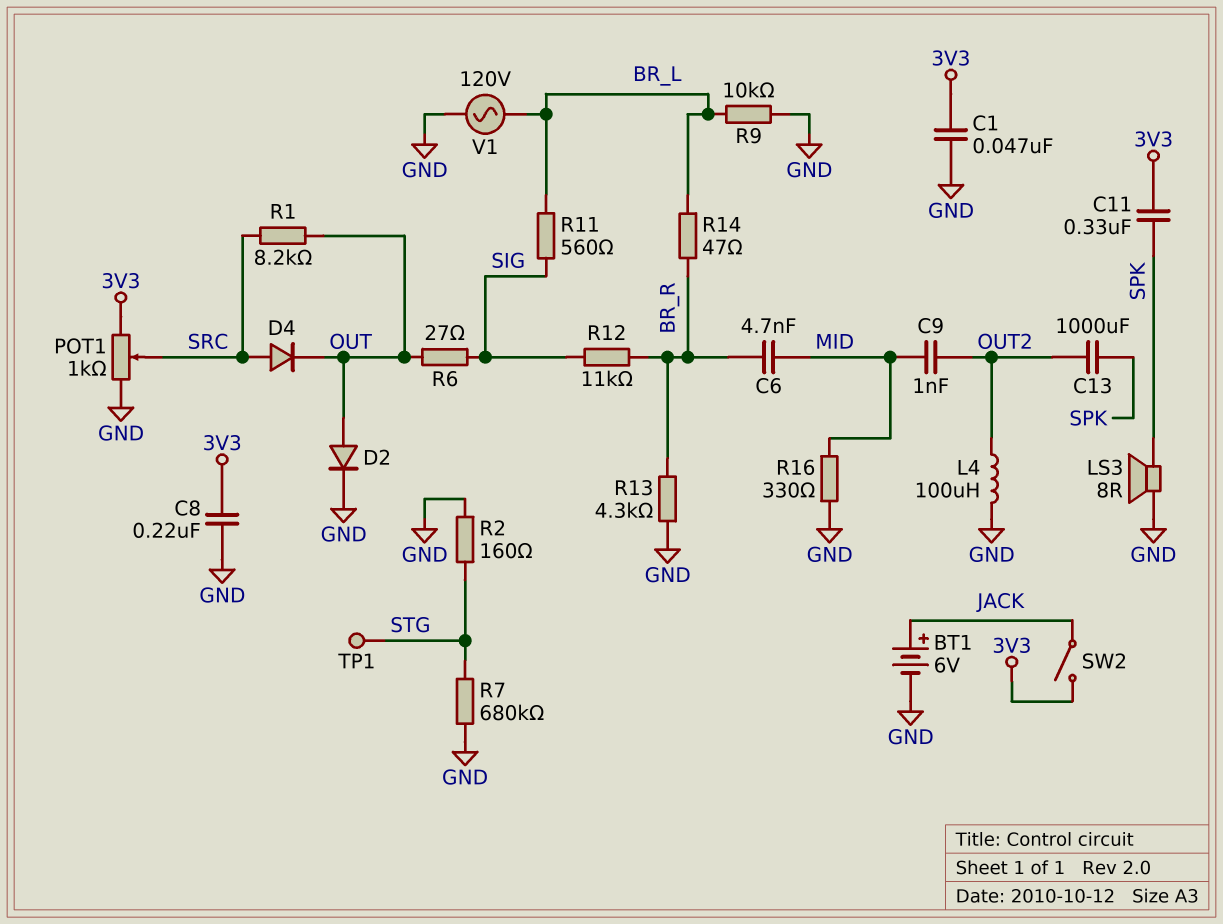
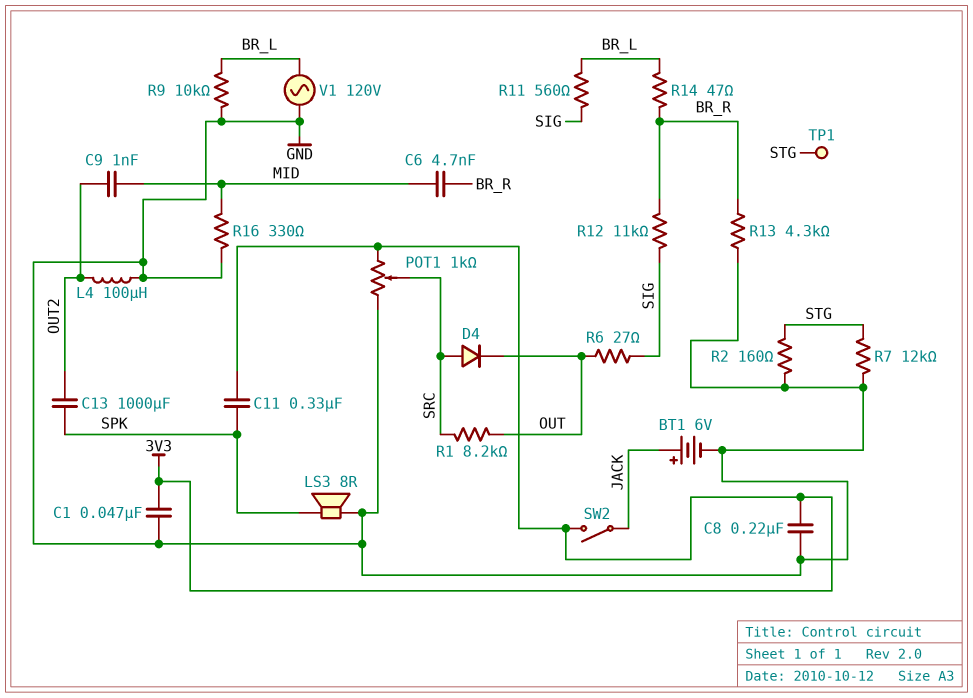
D2: diode (A OUT, K GND) -> none
R7: 680k (GND, STG) -> 12k (GND, STG)

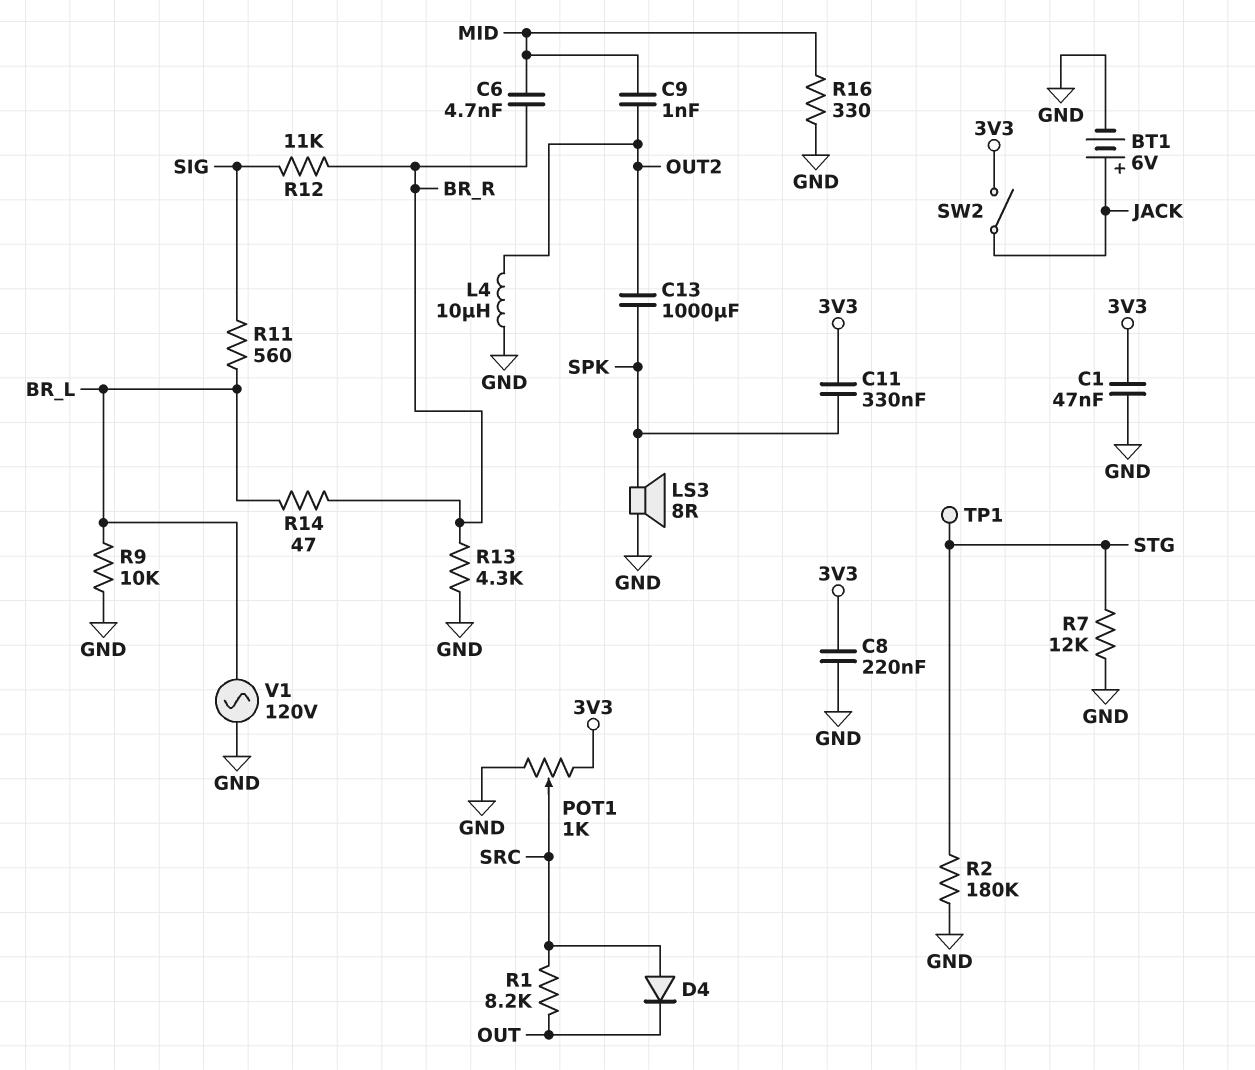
L4: 100uH (GND, OUT2) -> 10uH (GND, OUT2)
R2: 160 (GND, STG) -> 180k (GND, STG)
R6: 27 (OUT, SIG) -> none

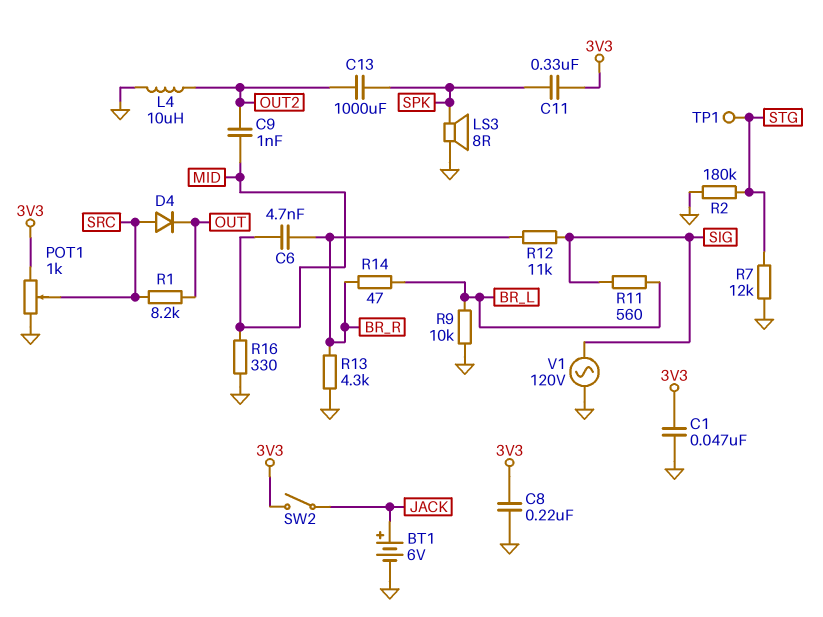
V1: AC 120V (BR_L, GND) -> AC 120V (GND, SIG)

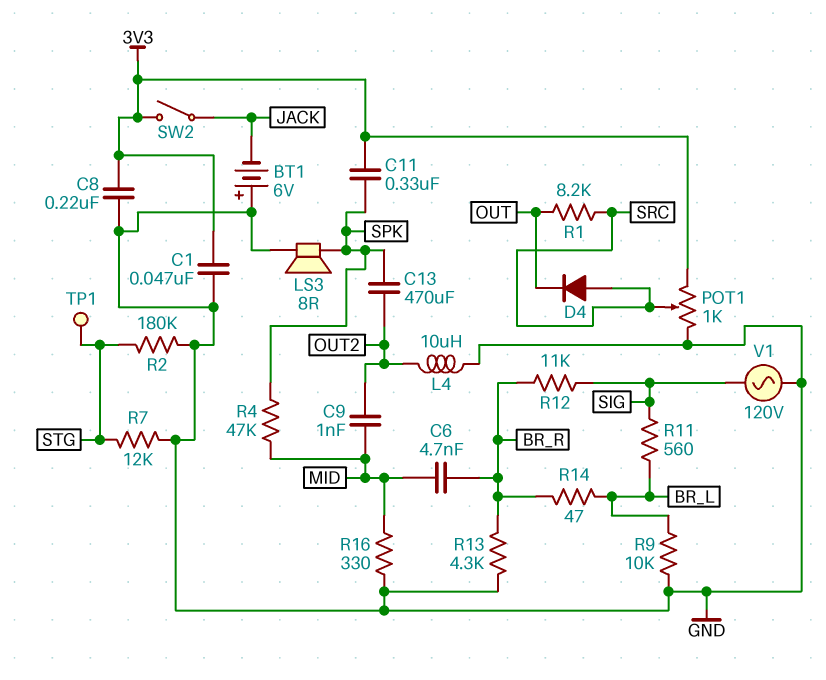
BT1: 6V (plus JACK, minus GND) -> 6V (plus GND, minus JACK)
C13: 1000uF (OUT2, SPK) -> 470uF (OUT2, SPK)
R4: none -> 47k (MID, SPK)

